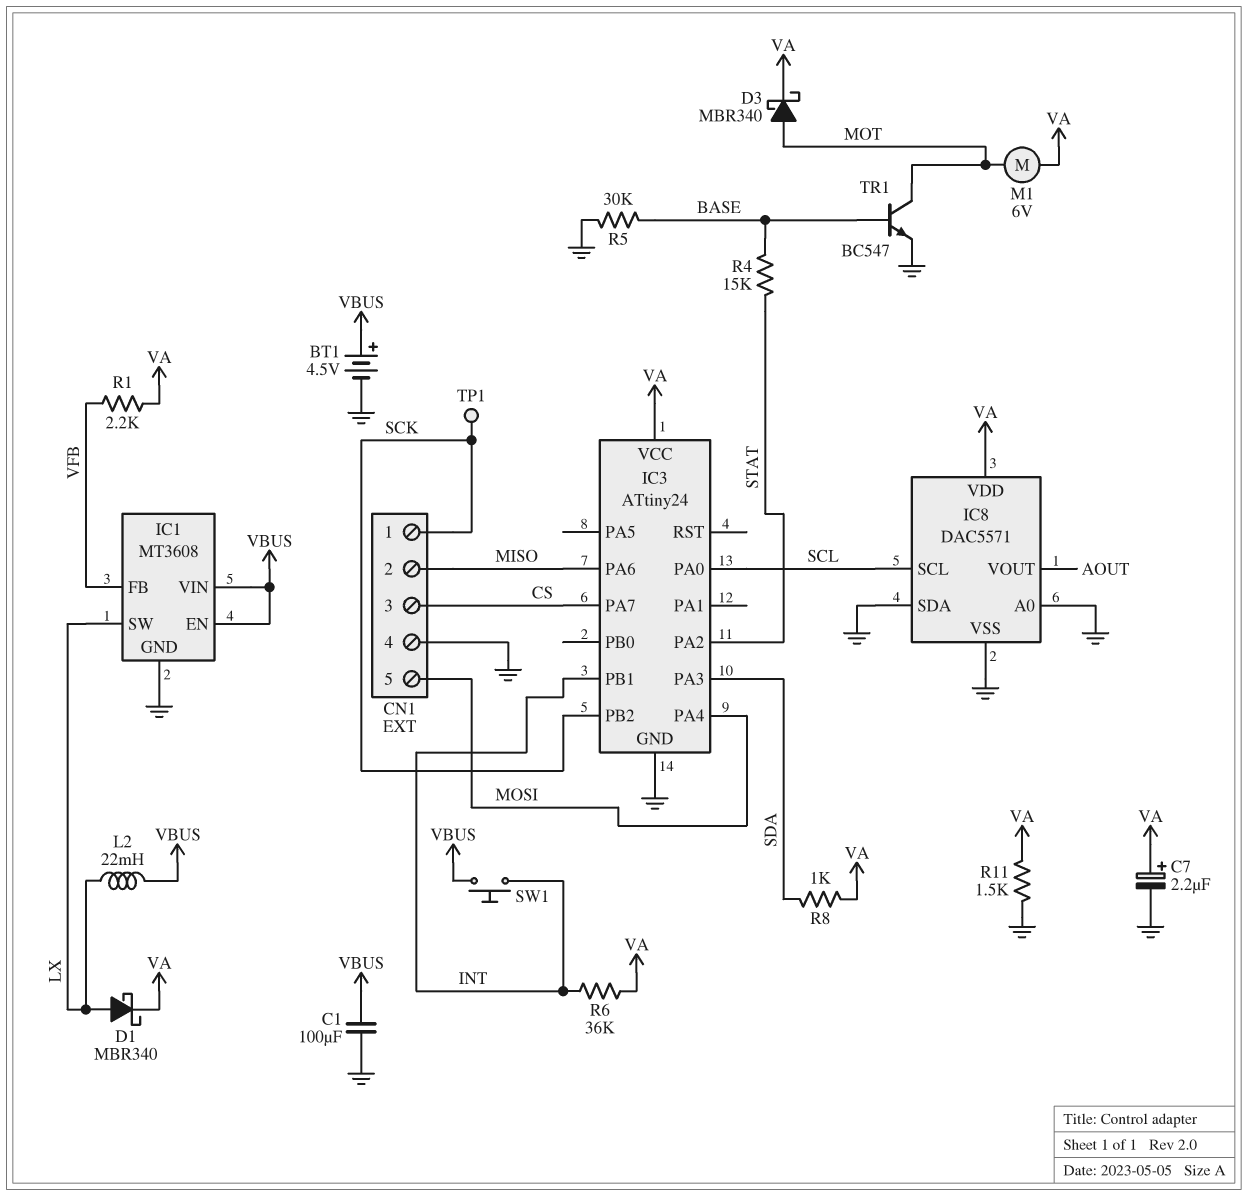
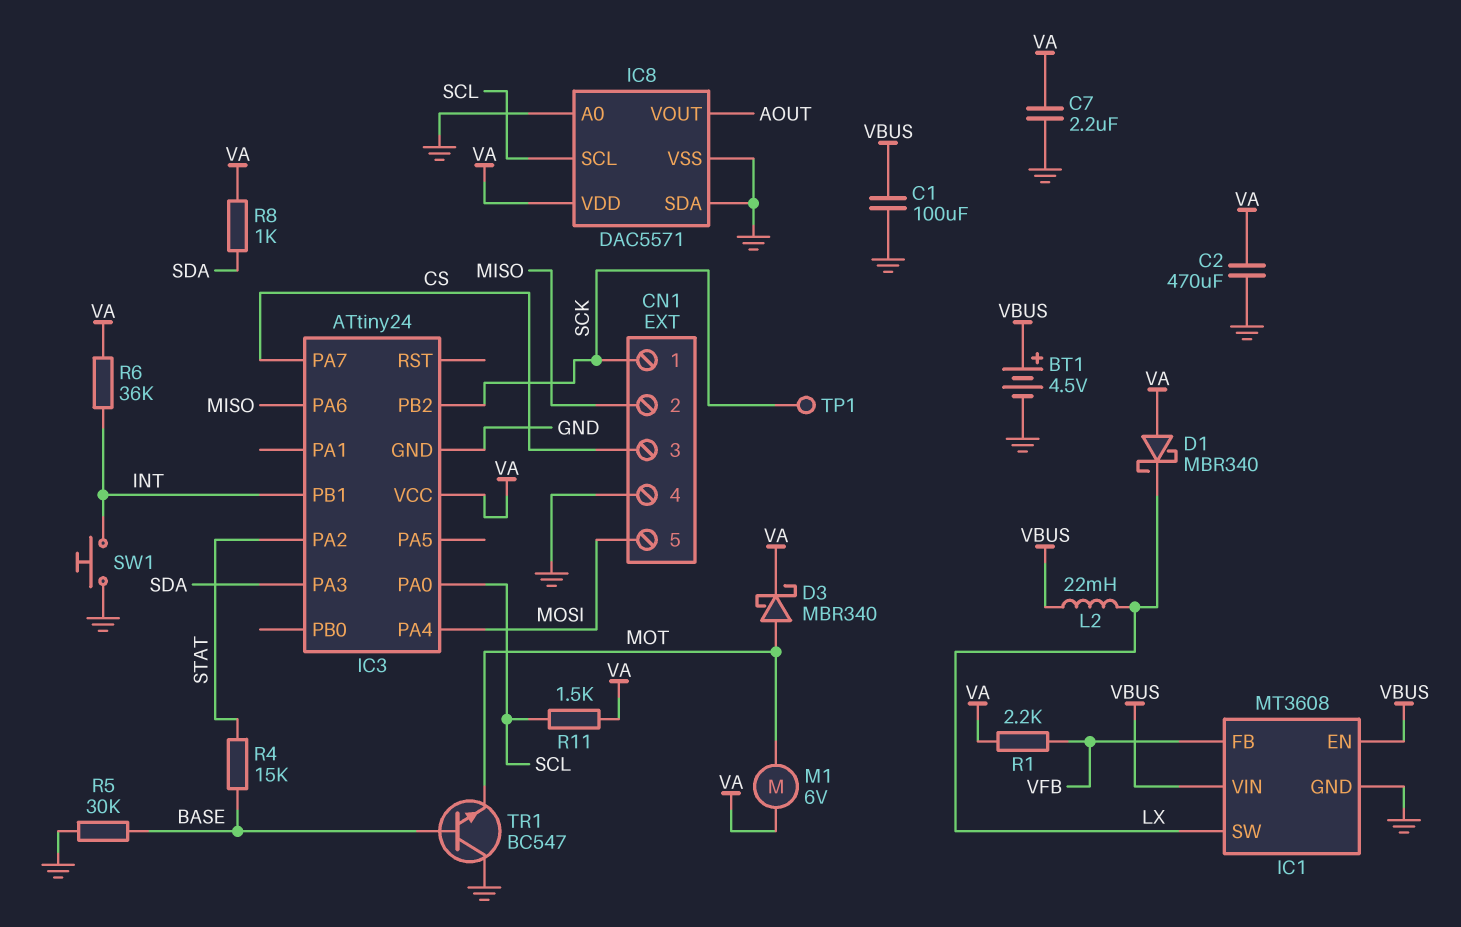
C2: none -> 470uF (GND, VA)
C7: 2.2uF (plus VA, minus GND) -> 2.2uF (GND, VA)
D1: schottky MBR340 (A LX, K VA) -> schottky MBR340 (A VA, K LX)
R11: 1.5k (GND, VA) -> 1.5k (SCL, VA)
SW1: button (INT, VBUS) -> button (GND, INT)
TR1: NPN BC547 (B BASE, C MOT, E GND) -> NPN BC547 (B BASE, C GND, E MOT)

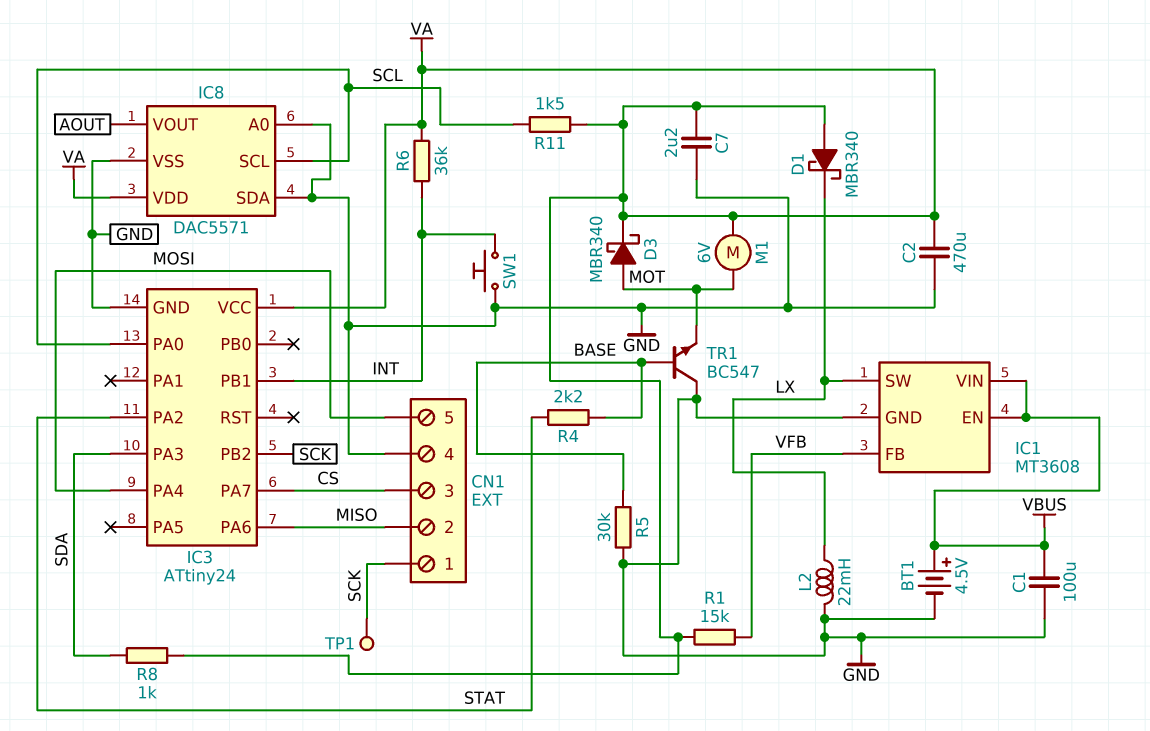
L2: 22mH (LX, VBUS) -> 22mH (GND, LX)
R1: 2.2k (VA, VFB) -> 15k (VA, VFB)
R4: 15k (BASE, STAT) -> 2.2k (BASE, STAT)

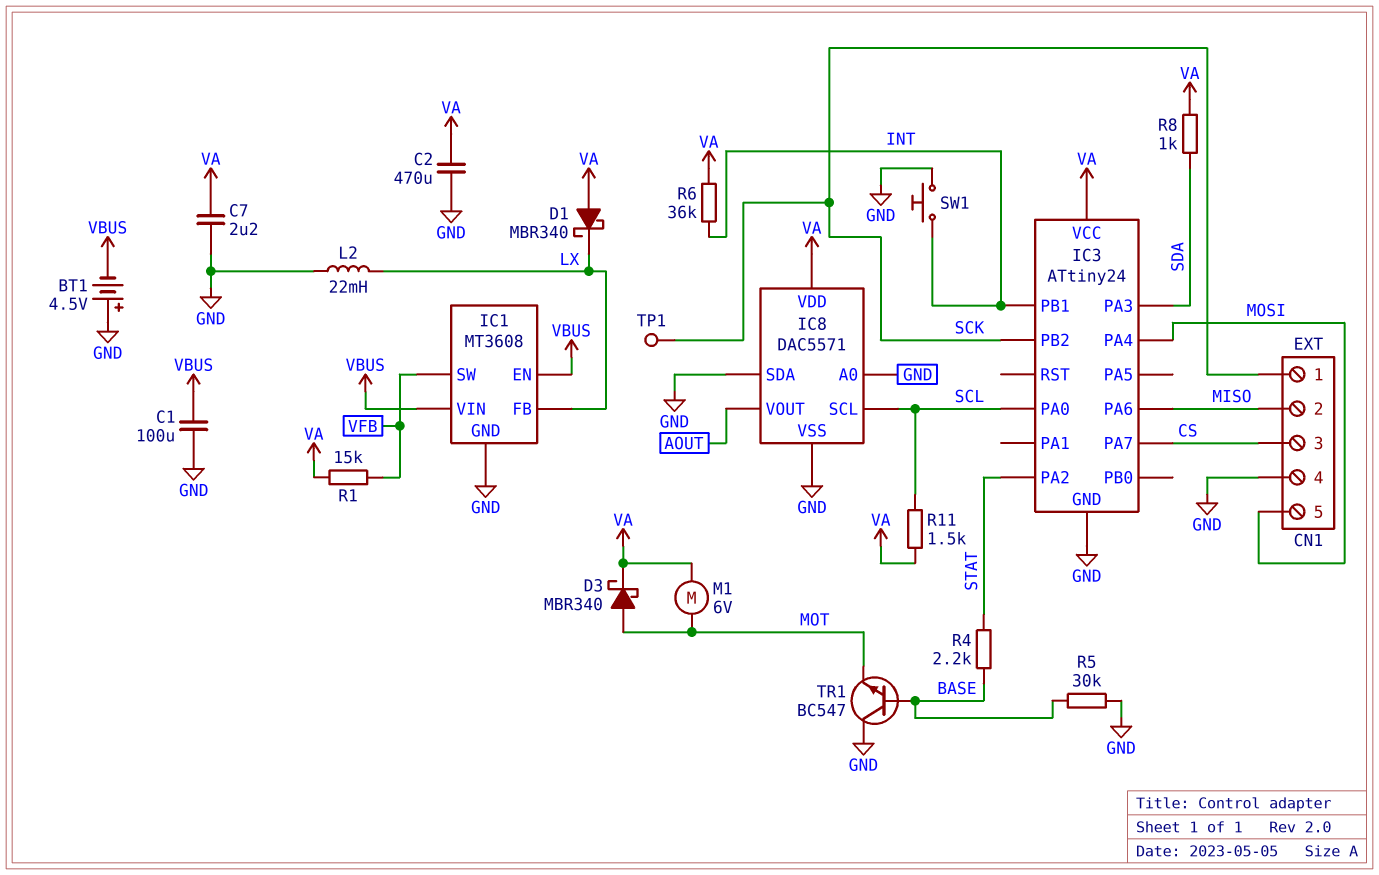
BT1: 4.5V (plus VBUS, minus GND) -> 4.5V (plus GND, minus VBUS)
IC1 pin FB: VFB -> LX
IC1 pin SW: LX -> VFB

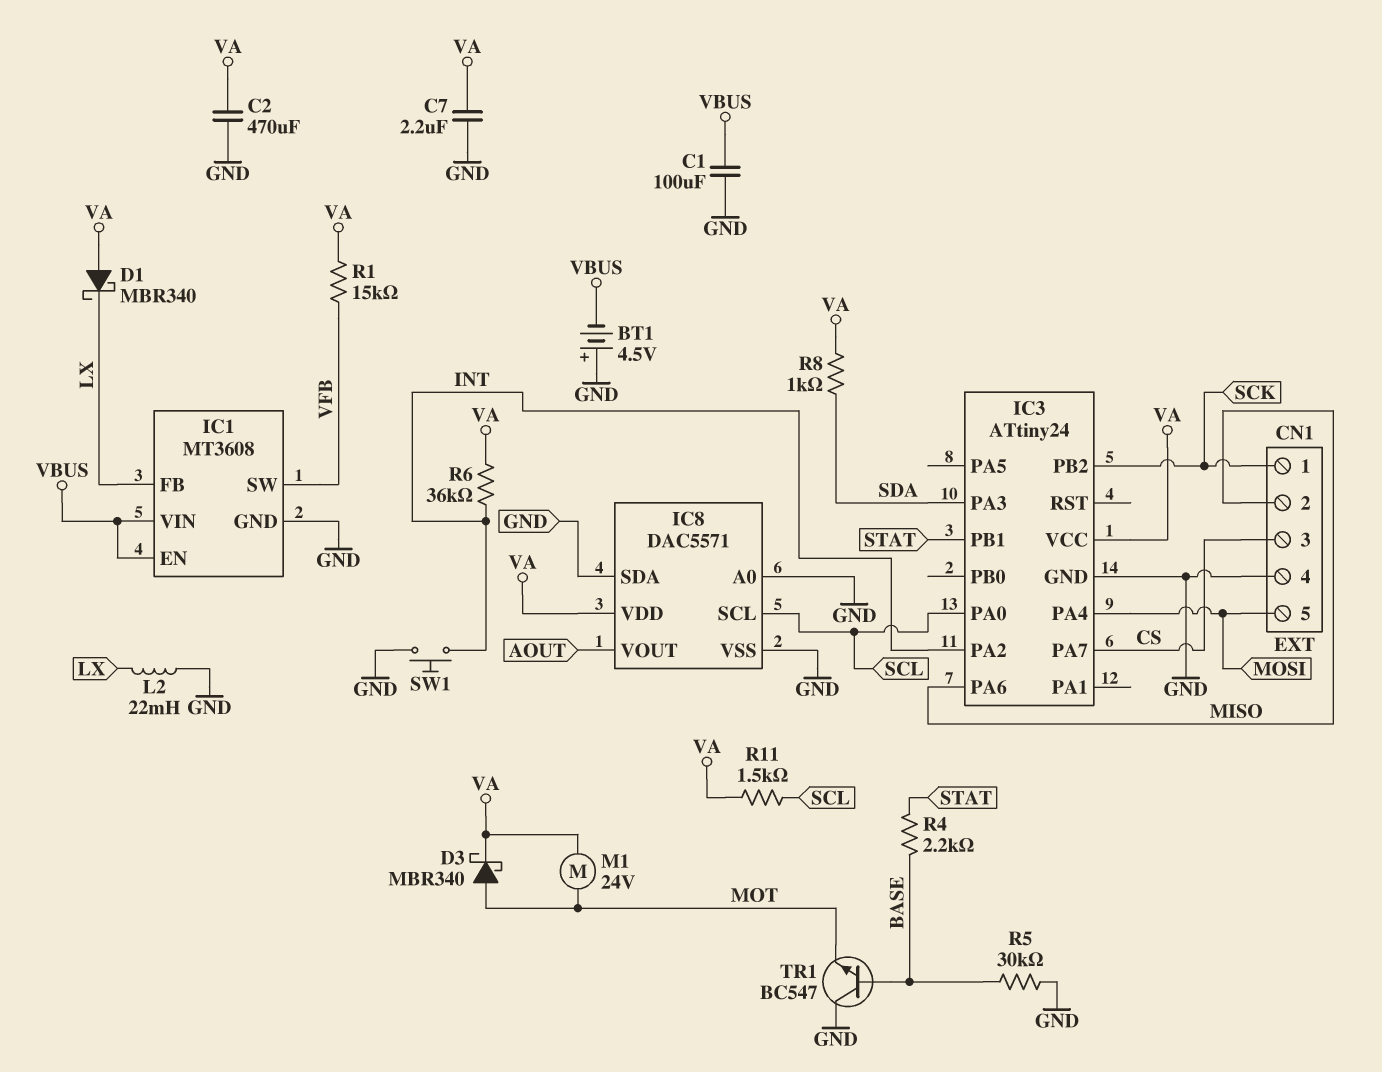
IC3 pin PA2: STAT -> INT
IC3 pin PB1: INT -> STAT
M1: motor 6V (MOT, VA) -> motor 24V (MOT, VA)
TP1: test point (SCK) -> none

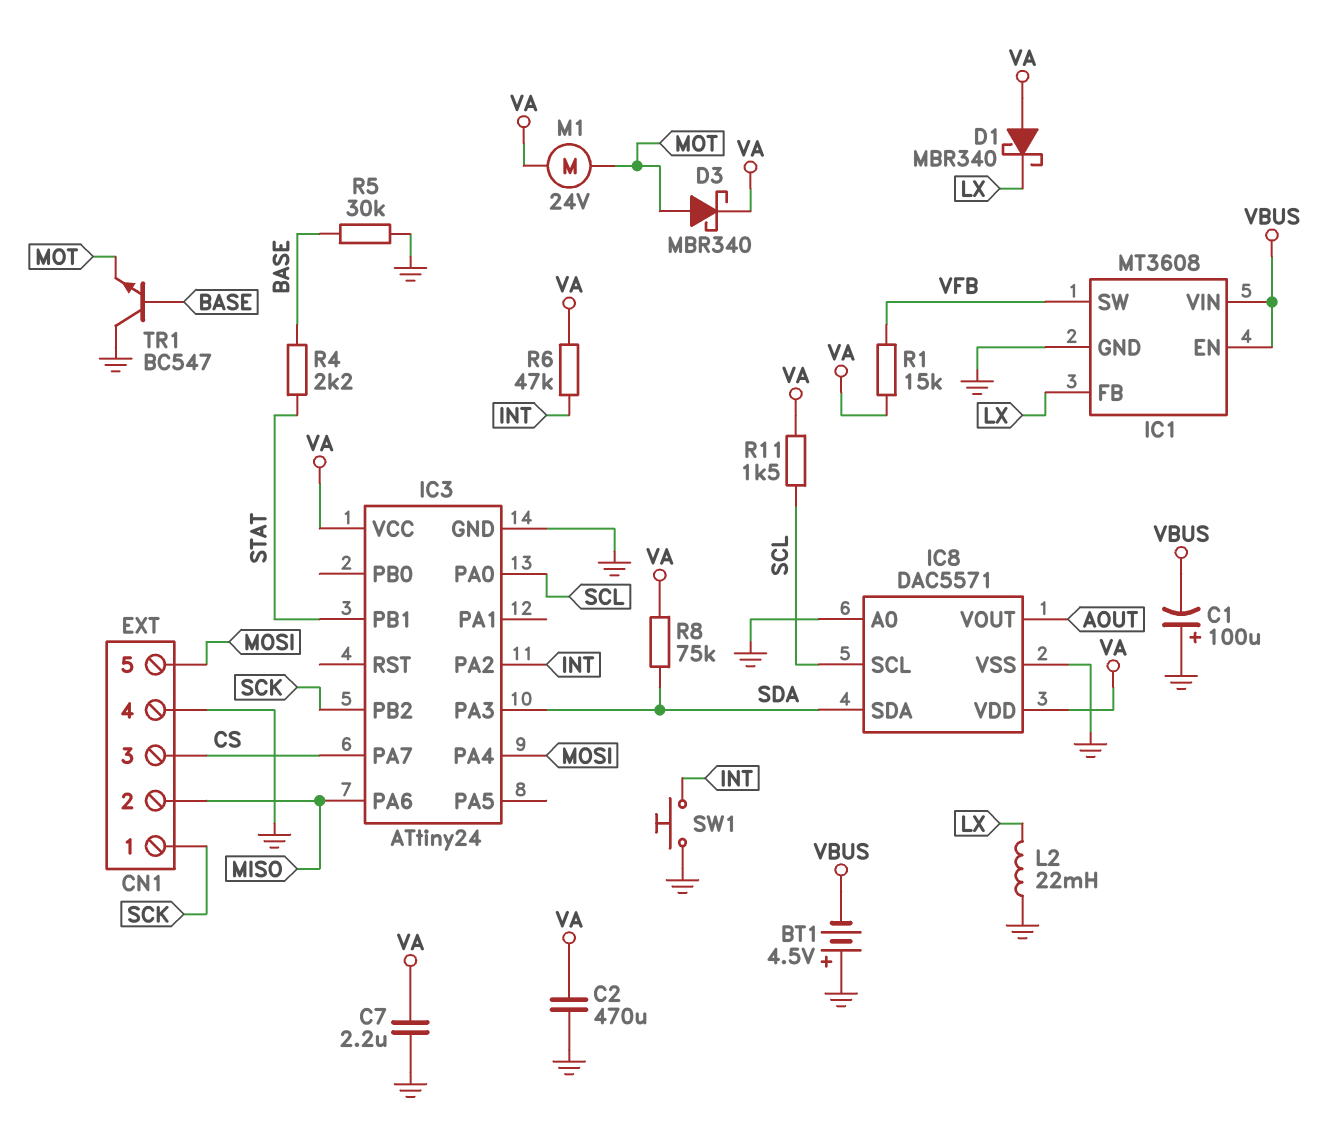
C1: 100uF (GND, VBUS) -> 100uF (plus GND, minus VBUS)
IC8 pin SDA: GND -> SDA
R6: 36k (INT, VA) -> 47k (INT, VA)
R8: 1k (SDA, VA) -> 75k (SDA, VA)

